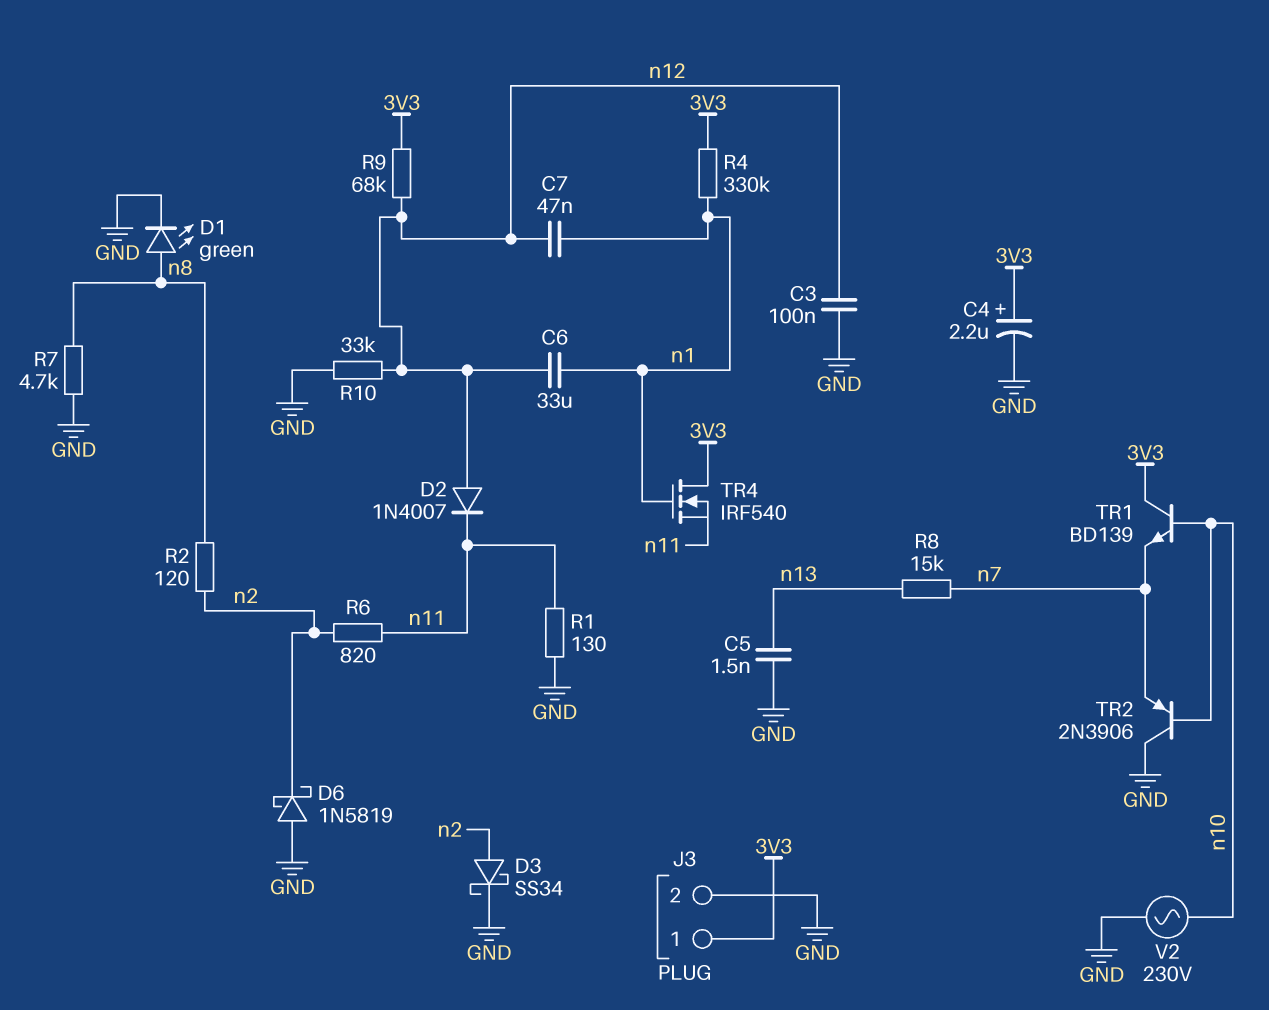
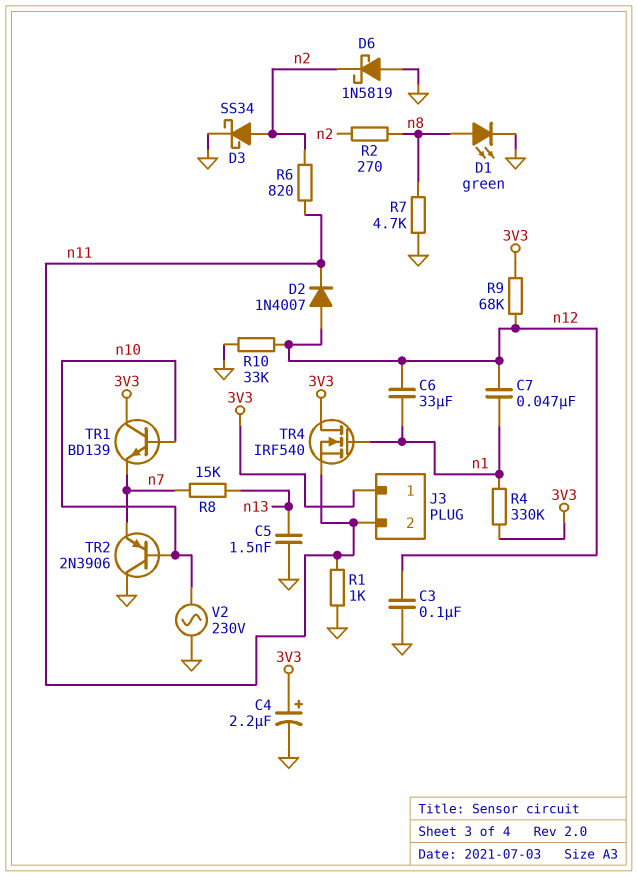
J3 pin 2: GND -> n11
R1: 130 (GND, n11) -> 1k (GND, n11)
R2: 120 (n2, n8) -> 270 (n2, n8)

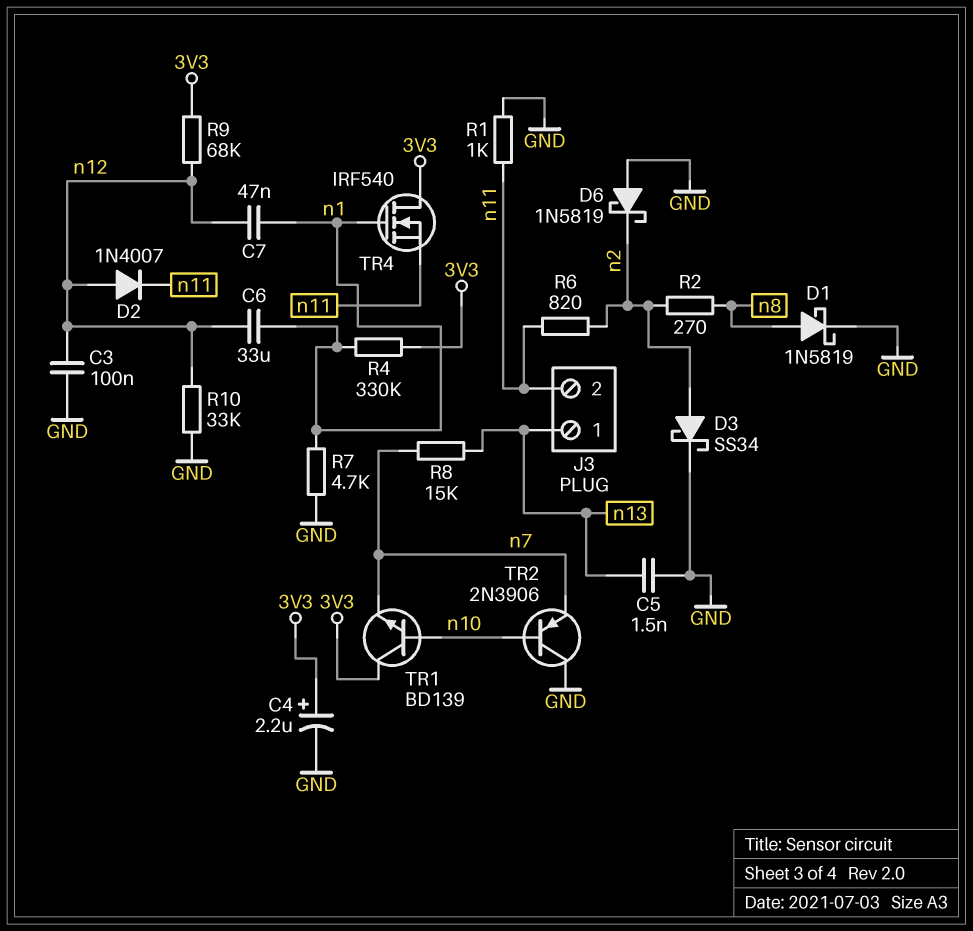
D1: LED green (A n8, K GND) -> schottky 1N5819 (A n8, K GND)
J3 pin 1: 3V3 -> n13
R7: 4.7k (GND, n8) -> 4.7k (GND, n1)
V2: AC 230V (GND, n10) -> none

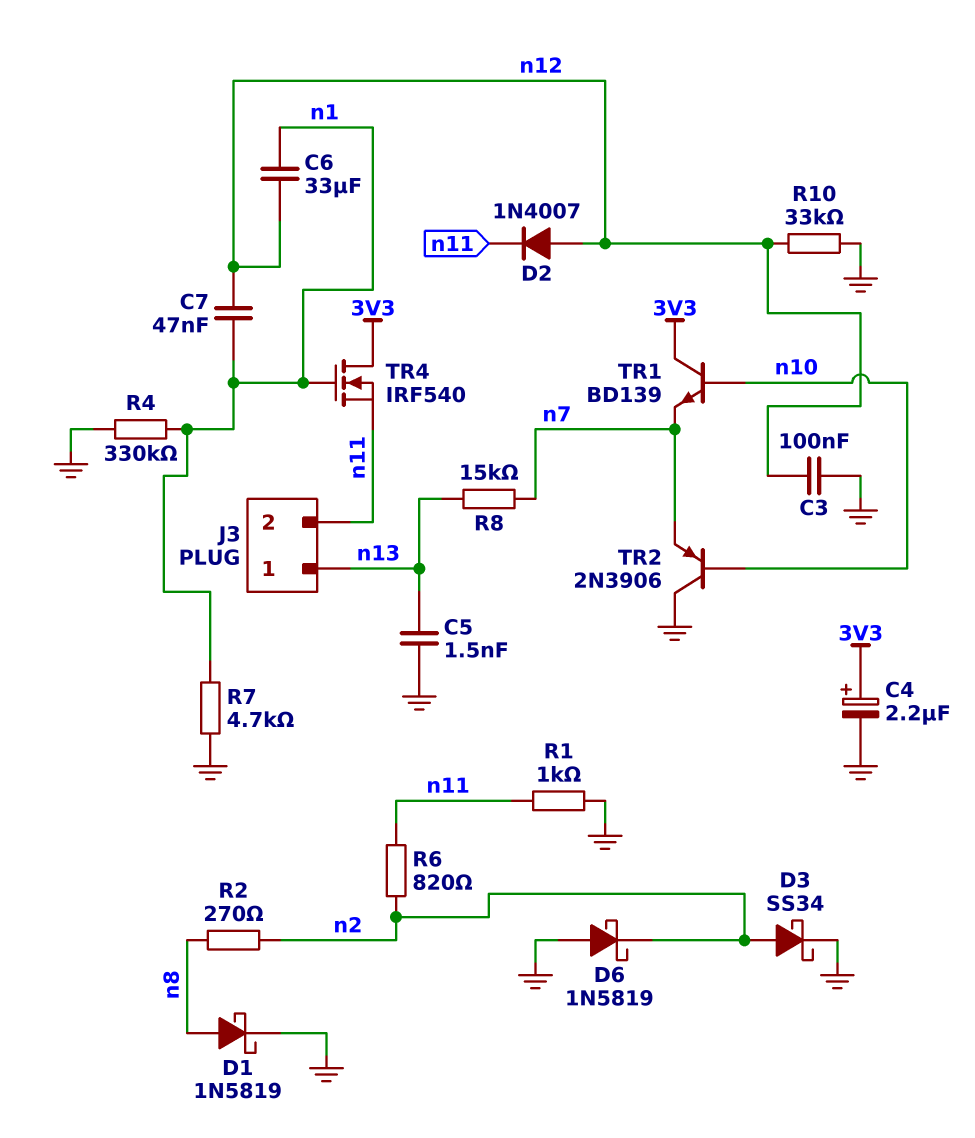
R4: 330k (3V3, n1) -> 330k (GND, n1)
R9: 68k (3V3, n12) -> none

